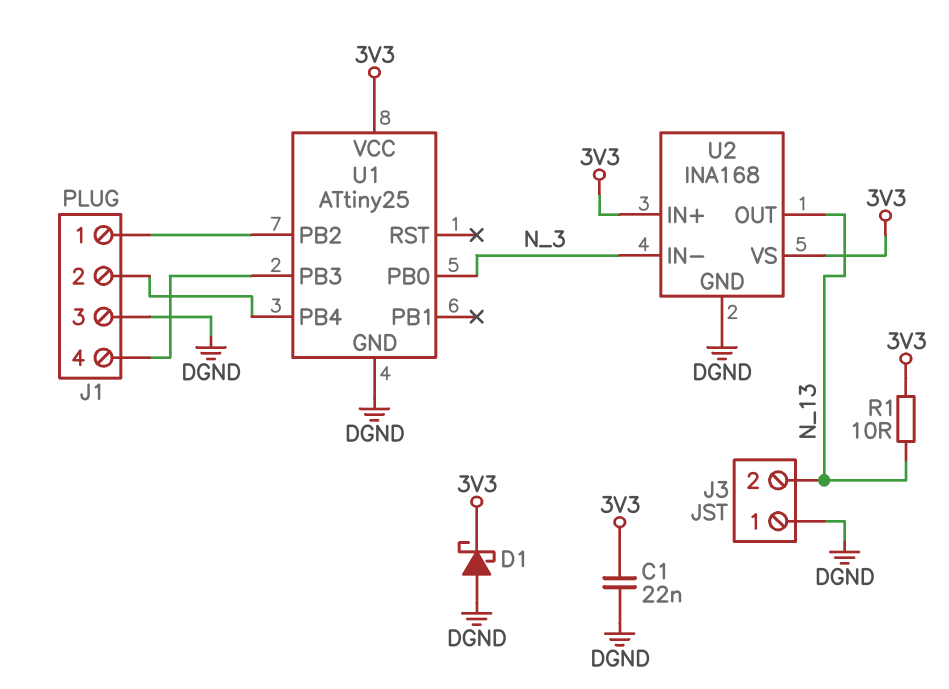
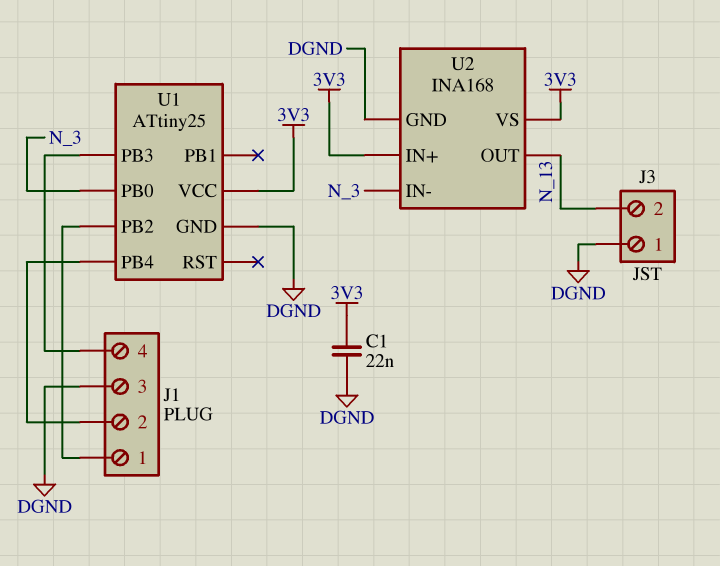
D1: schottky (A DGND, K 3V3) -> none
R1: 10 (3V3, N_13) -> none

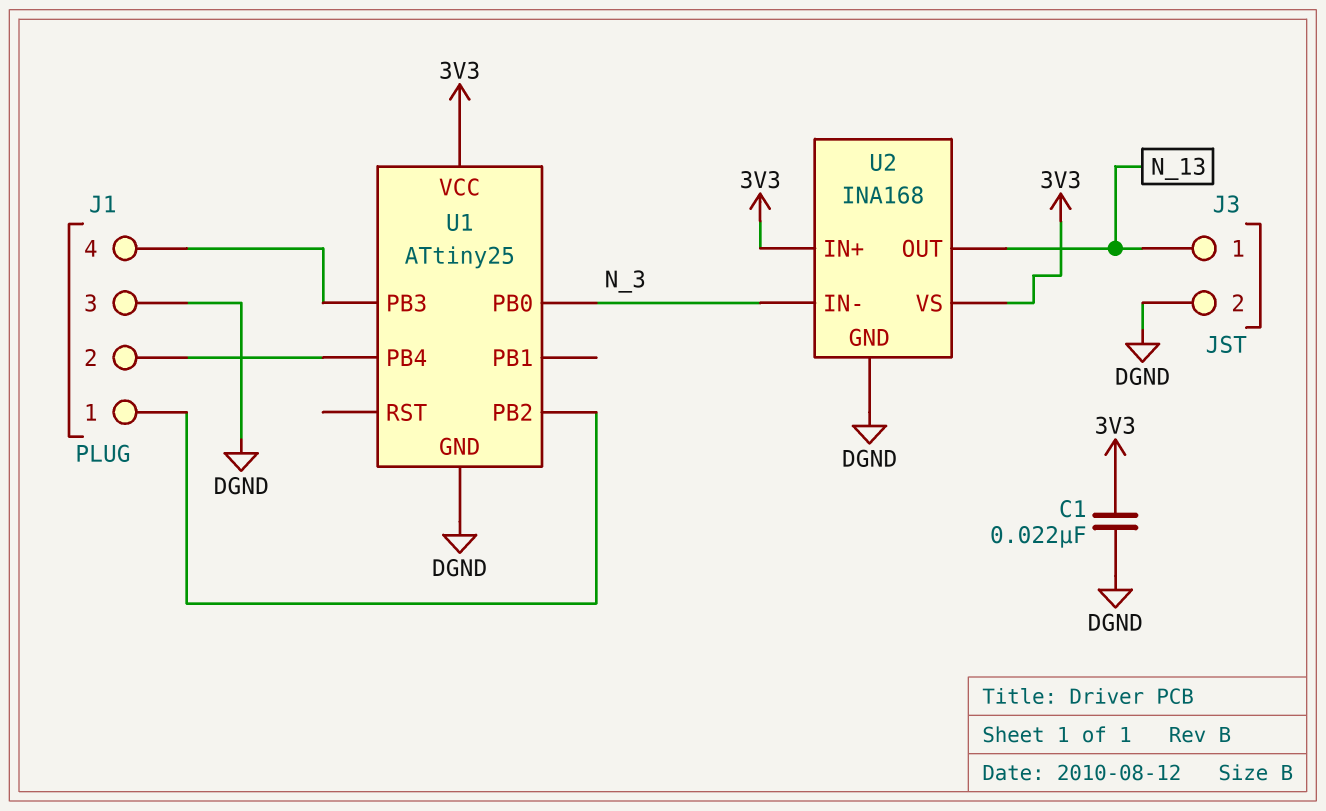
J3 pin 1: DGND -> N_13
J3 pin 2: N_13 -> DGND

